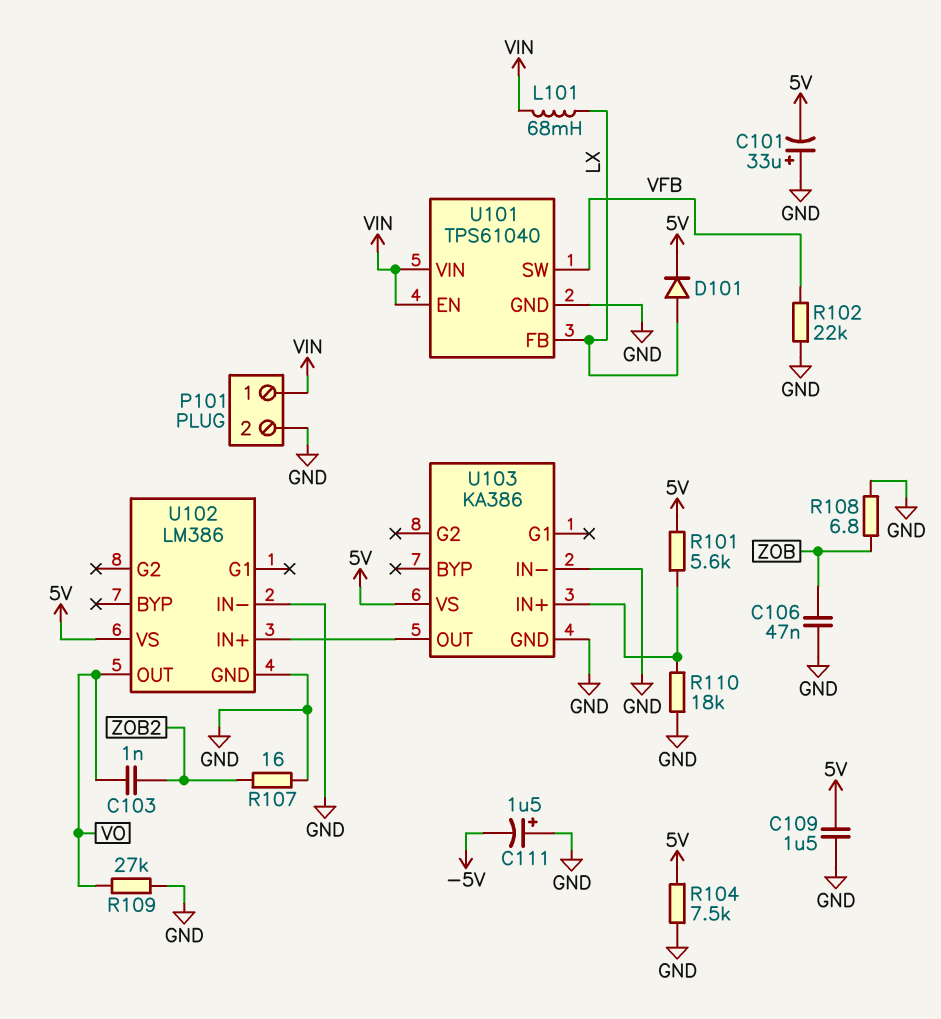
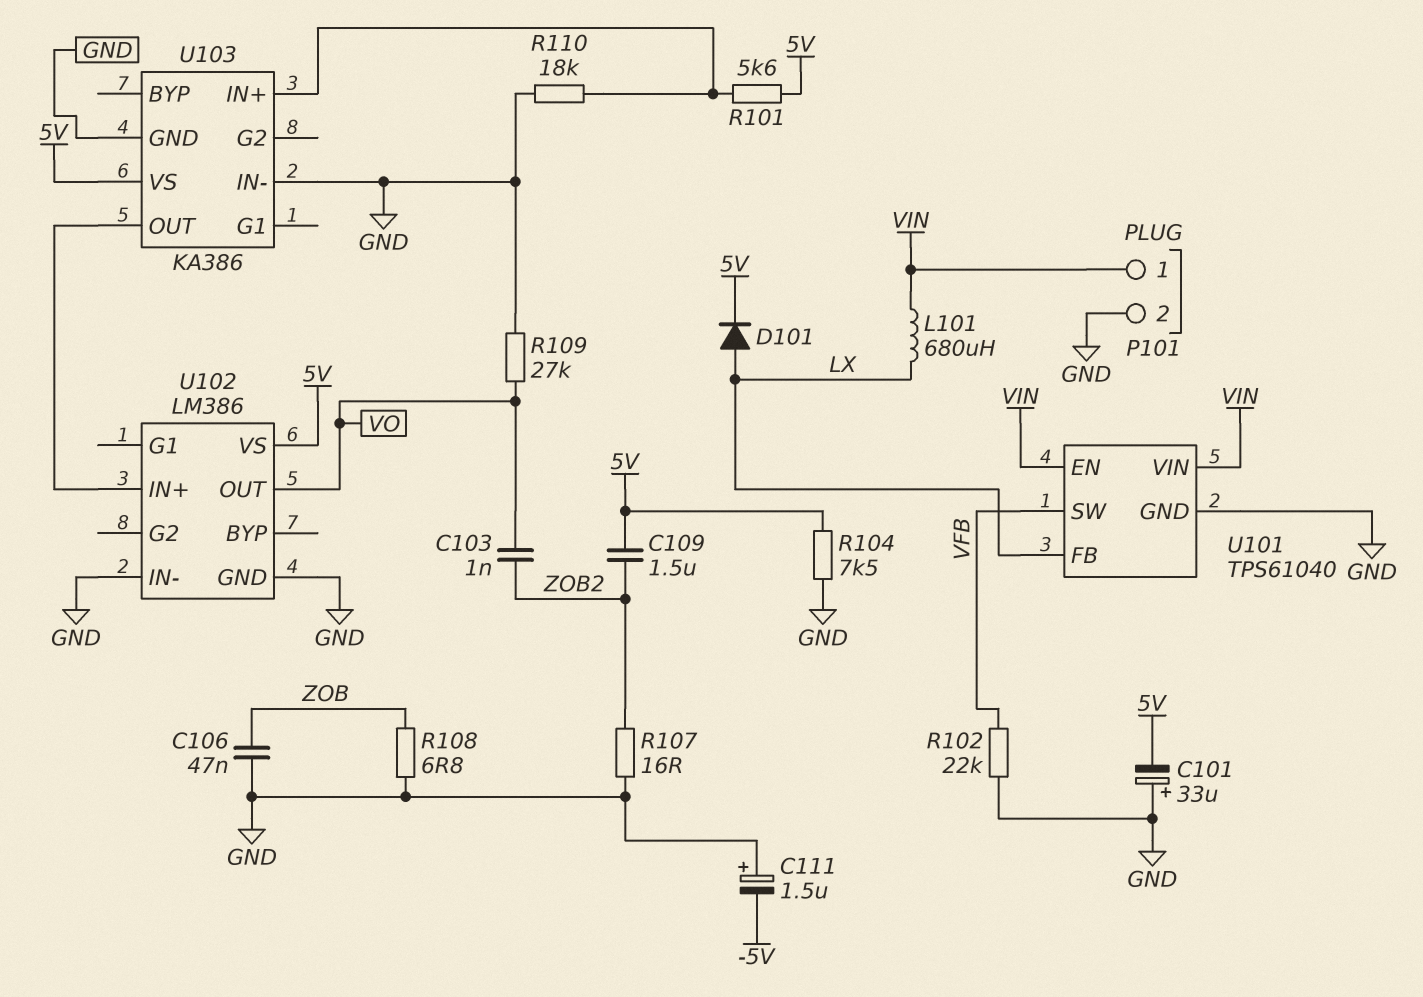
C109: 1.5uF (5V, GND) -> 1.5uF (5V, ZOB2)
L101: 68mH (LX, VIN) -> 680uH (LX, VIN)

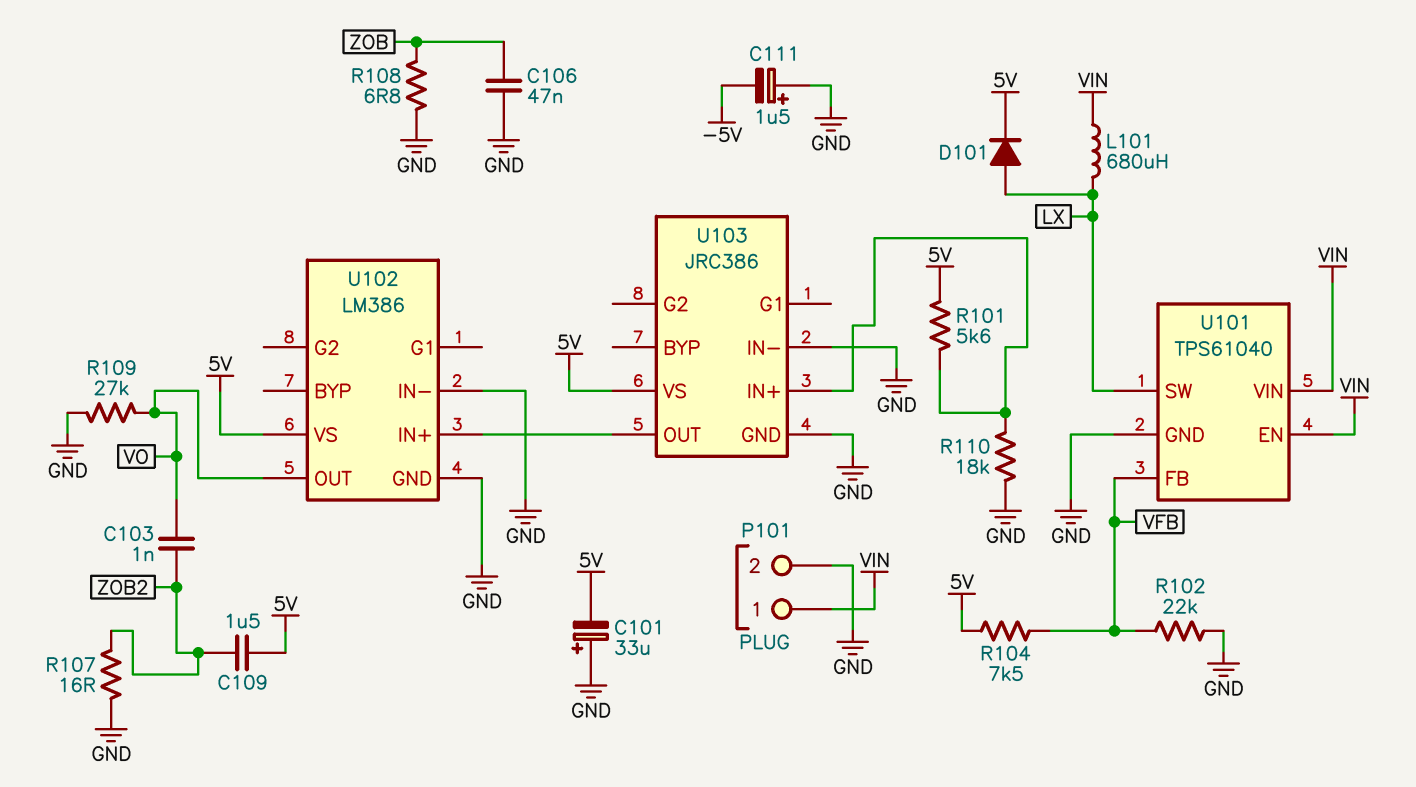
R104: 7.5k (5V, GND) -> 7.5k (5V, VFB)
U101 pin FB: LX -> VFB
U101 pin SW: VFB -> LX
U103: KA386 -> JRC386

